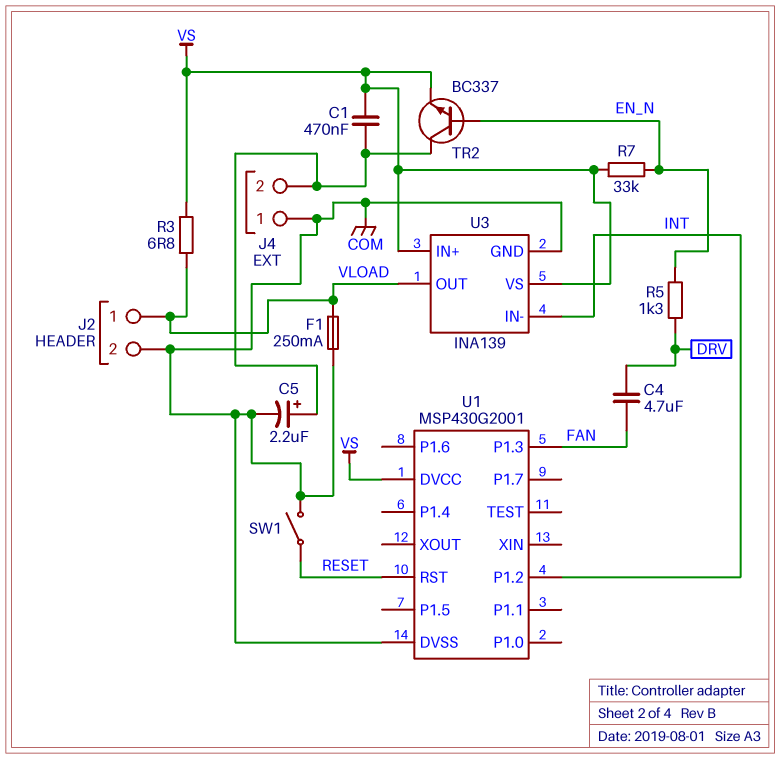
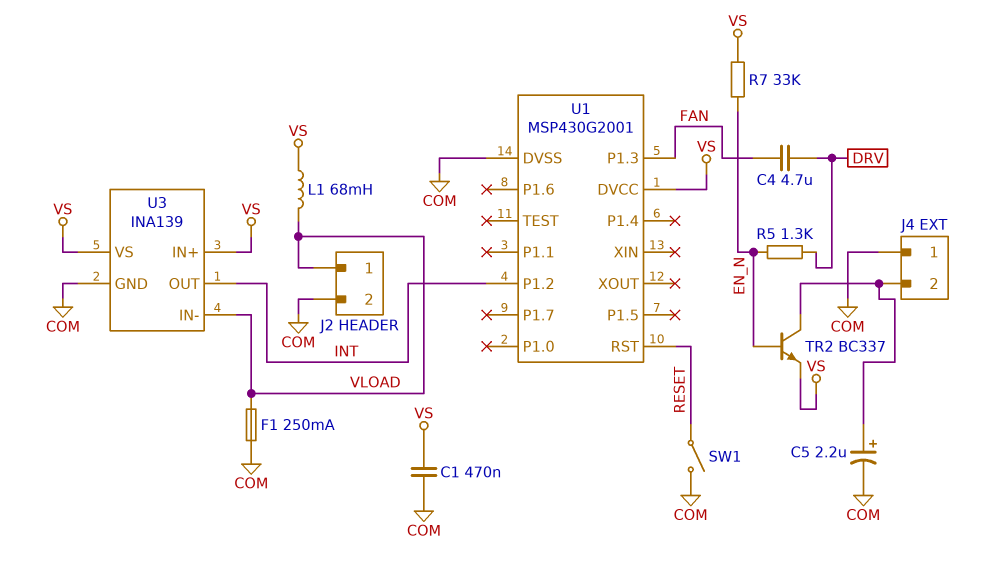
C1: 470nF (J4/2, VS) -> 470nF (COM, VS)
L1: none -> 68mH (VLOAD, VS)
R3: 6.8 (VLOAD, VS) -> none
U3 pin IN-: INT -> VLOAD
U3 pin OUT: VLOAD -> INT

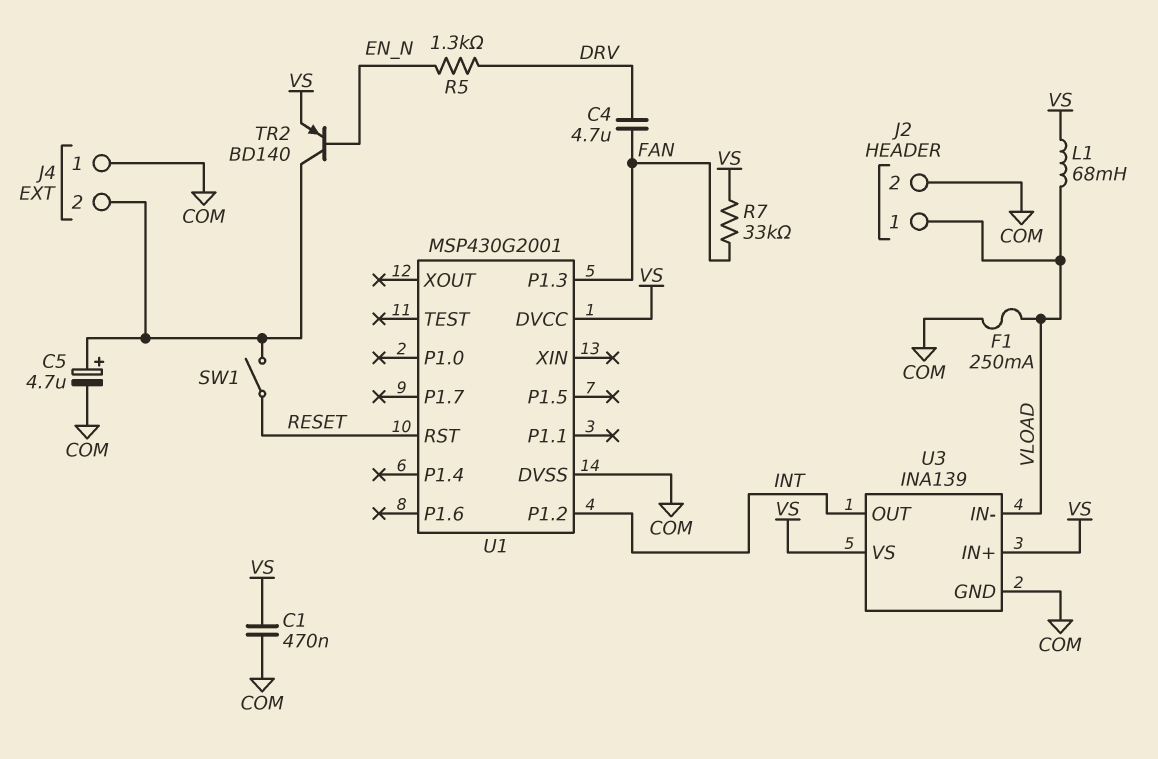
C5: 2.2uF (plus J4/2, minus COM) -> 4.7uF (plus J4/2, minus COM)
R7: 33k (EN_N, VS) -> 33k (FAN, VS)
SW1: switch (COM, RESET) -> switch (J4/2, RESET)
TR2: NPN BC337 (B EN_N, C J4/2, E VS) -> PNP BD140 (B EN_N, C J4/2, E VS)

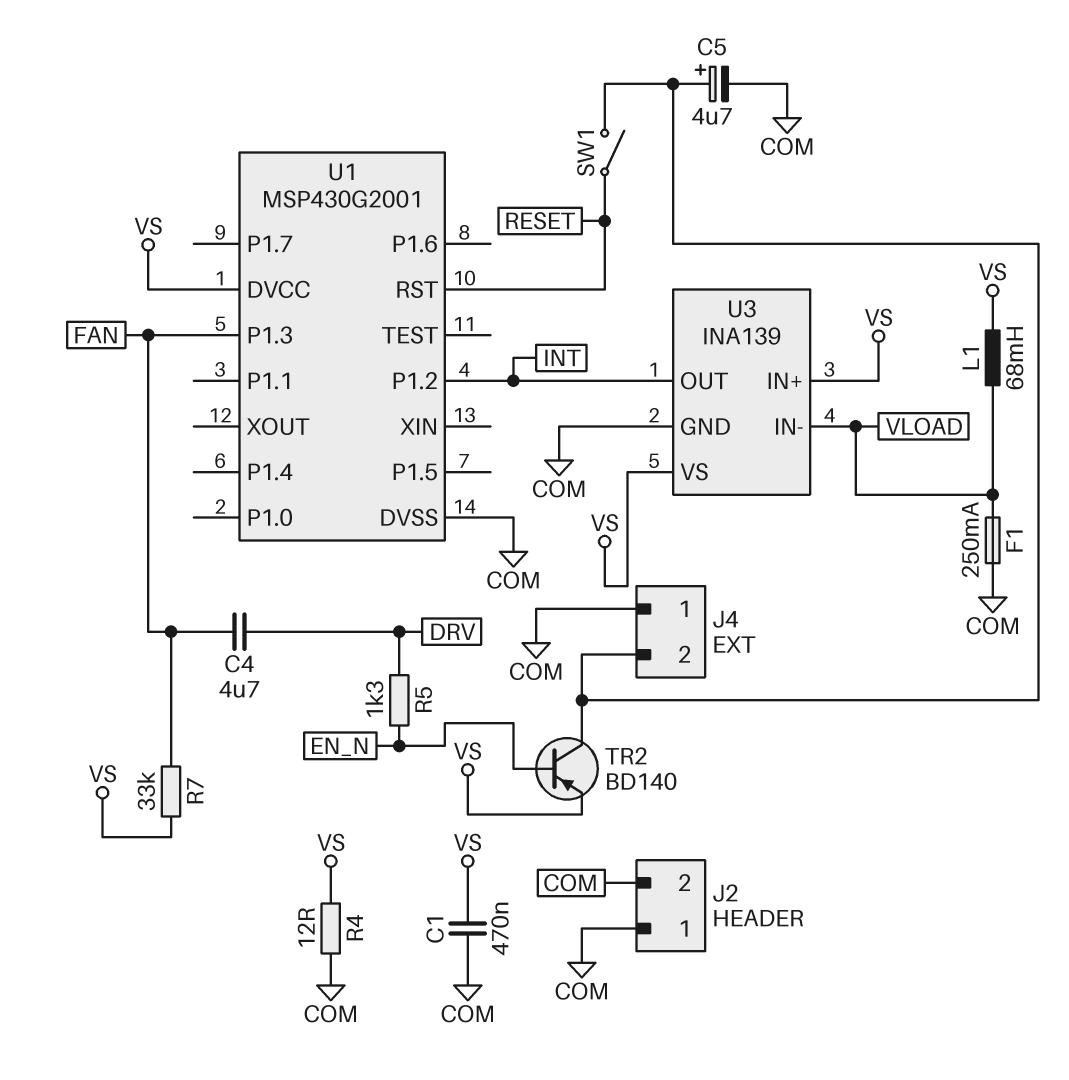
J2 pin 1: VLOAD -> COM
R4: none -> 12 (COM, VS)

